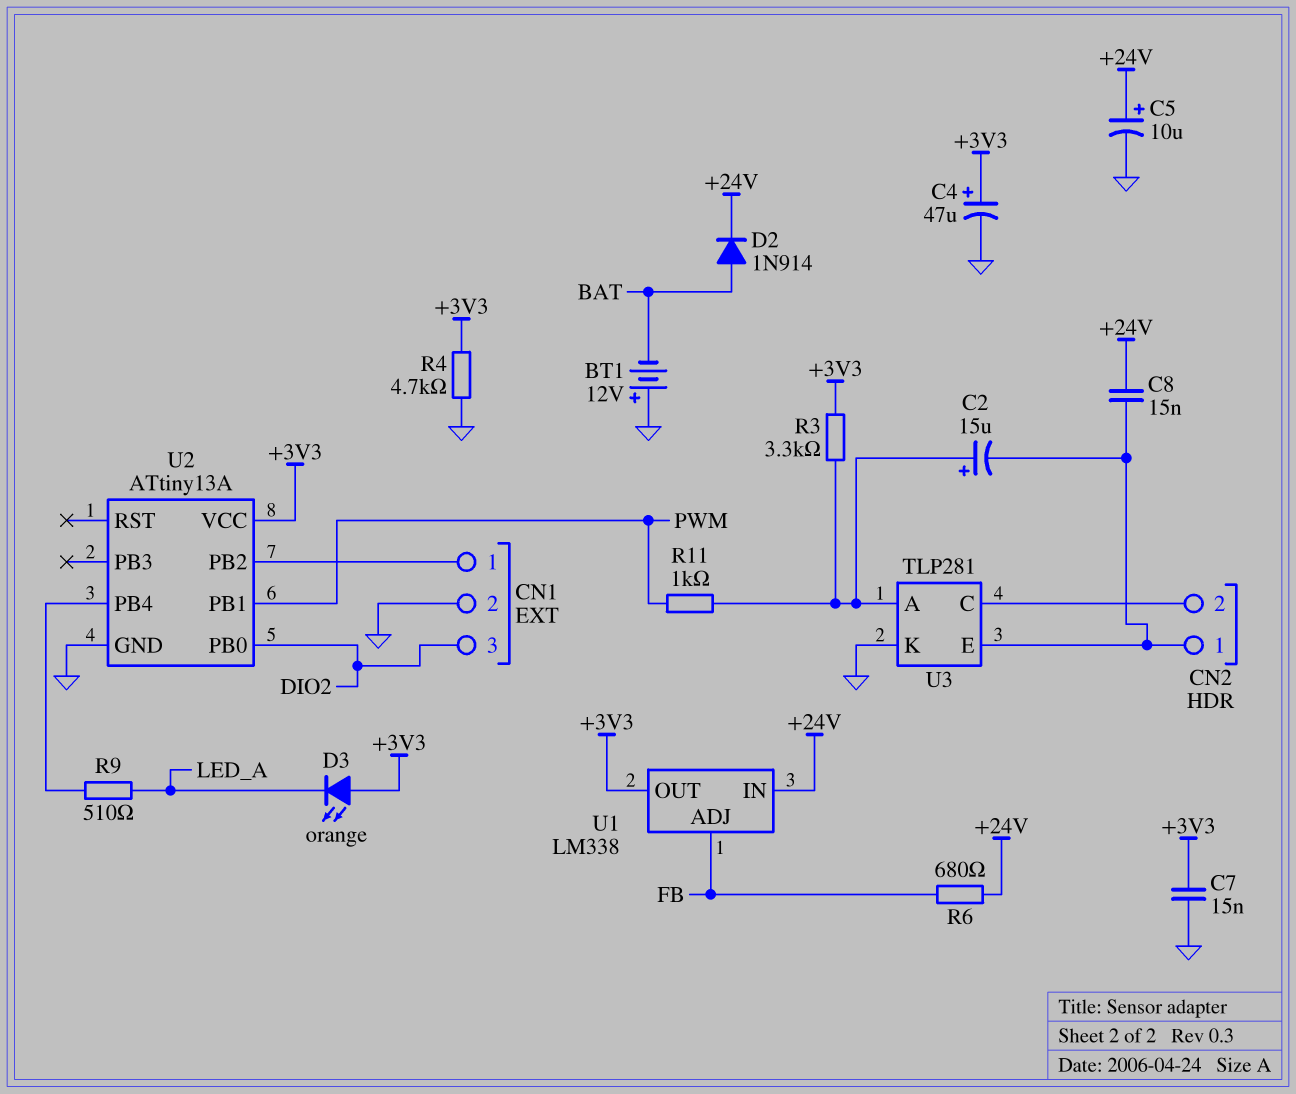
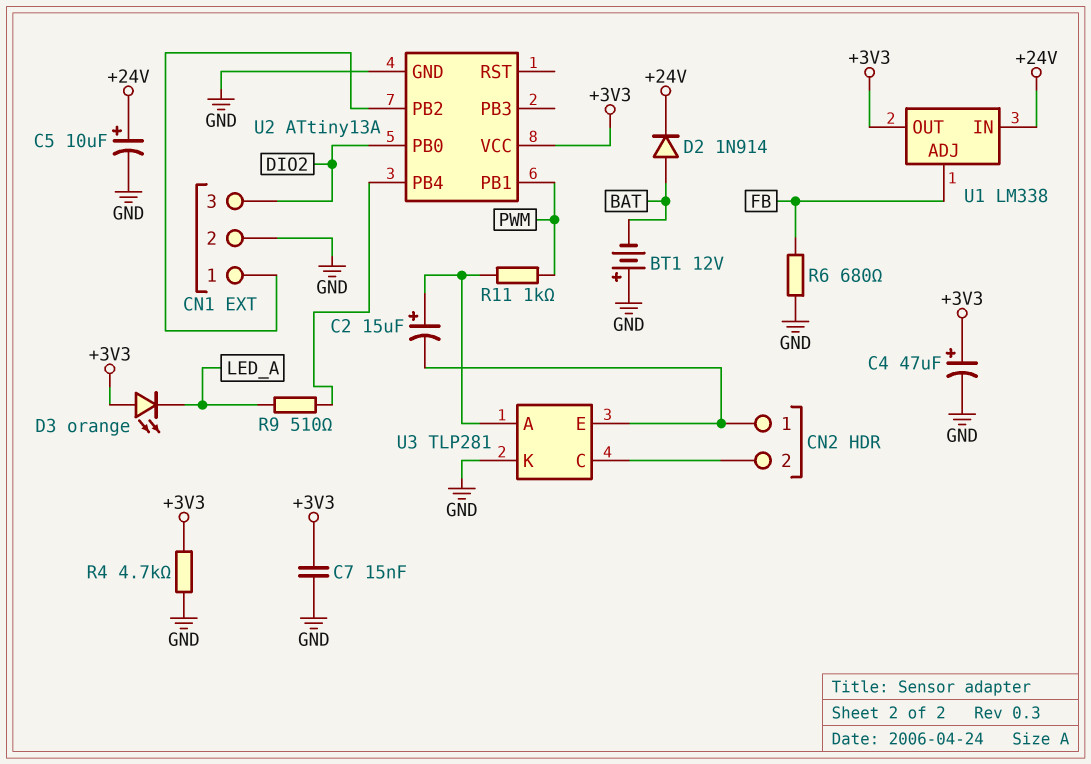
C8: 15nF (+24V, CN2/1) -> none
R3: 3.3k (+3V3, U3/A) -> none
R6: 680 (+24V, FB) -> 680 (FB, GND)

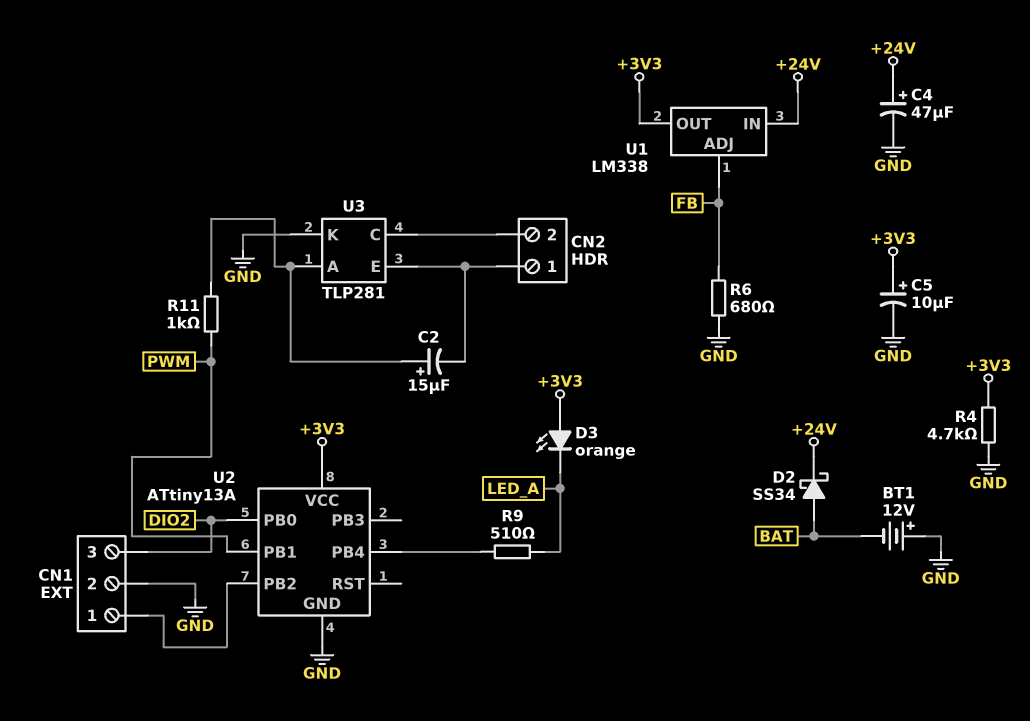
C4: 47uF (plus +3V3, minus GND) -> 47uF (plus +24V, minus GND)
C5: 10uF (plus +24V, minus GND) -> 10uF (plus +3V3, minus GND)
C7: 15nF (+3V3, GND) -> none
D2: diode 1N914 (A BAT, K +24V) -> schottky SS34 (A BAT, K +24V)

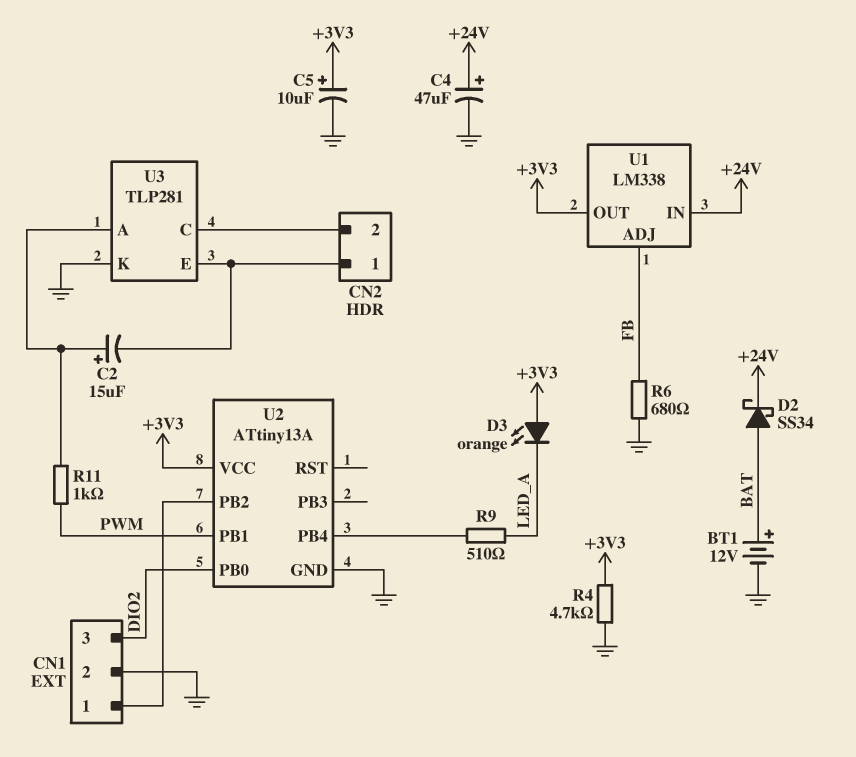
BT1: 12V (plus GND, minus BAT) -> 12V (plus BAT, minus GND)

